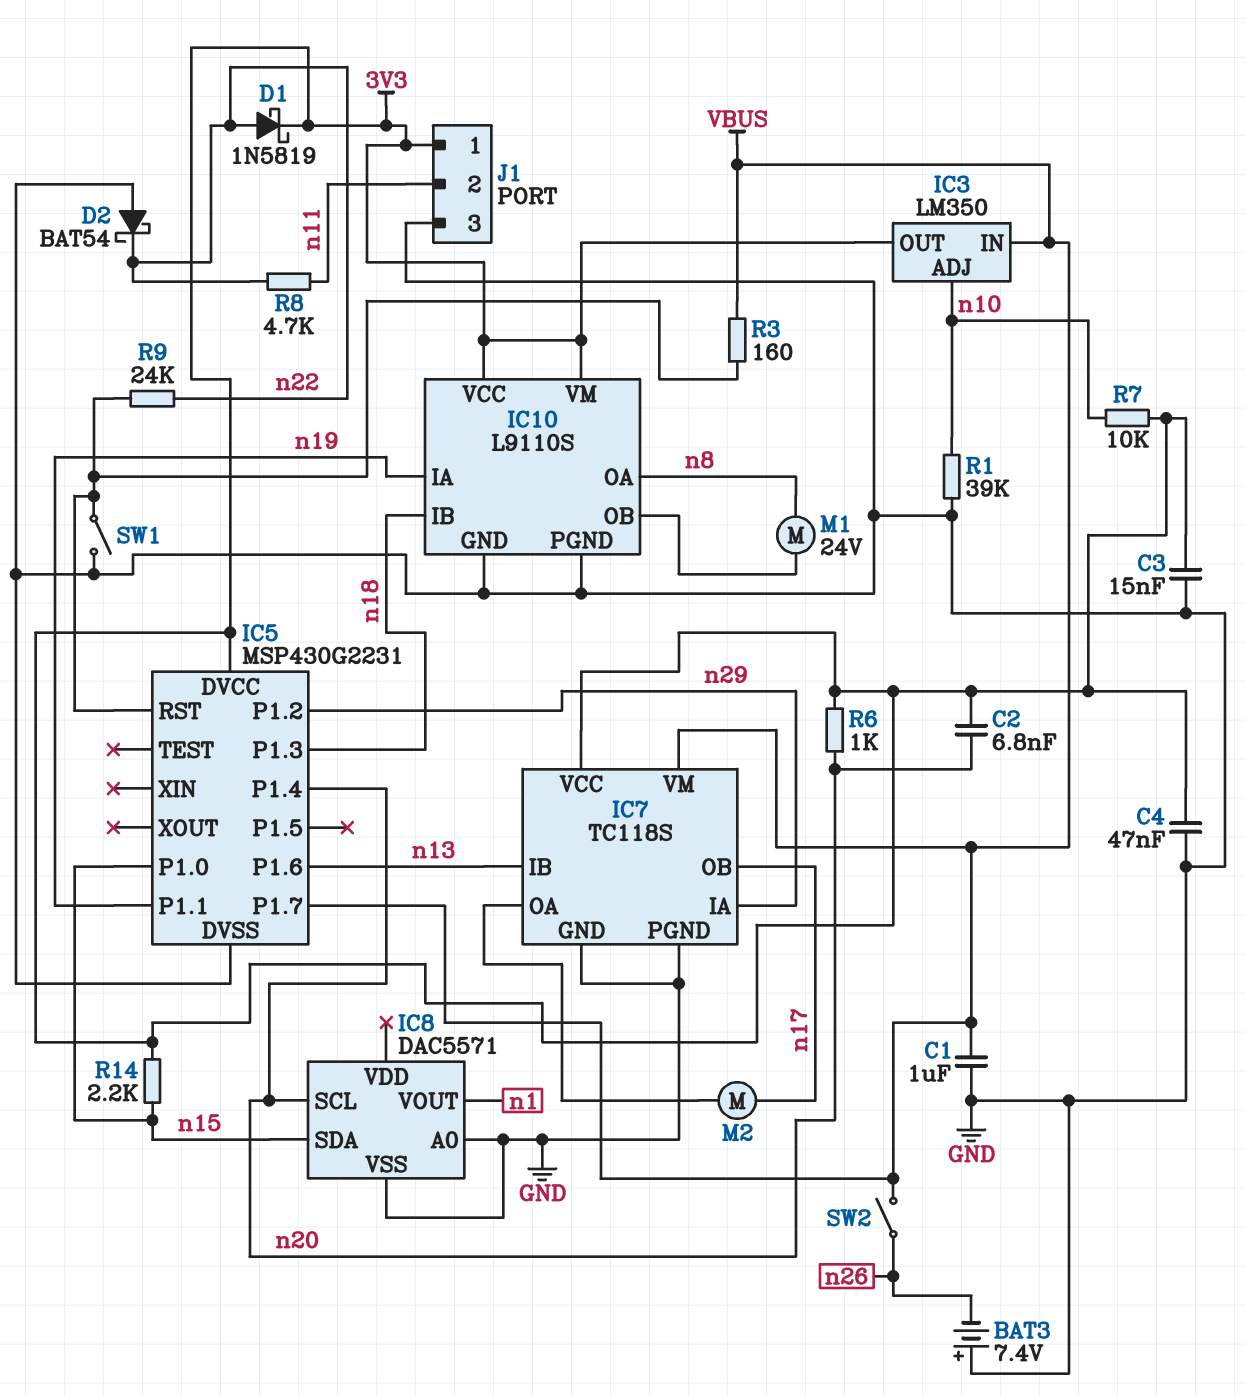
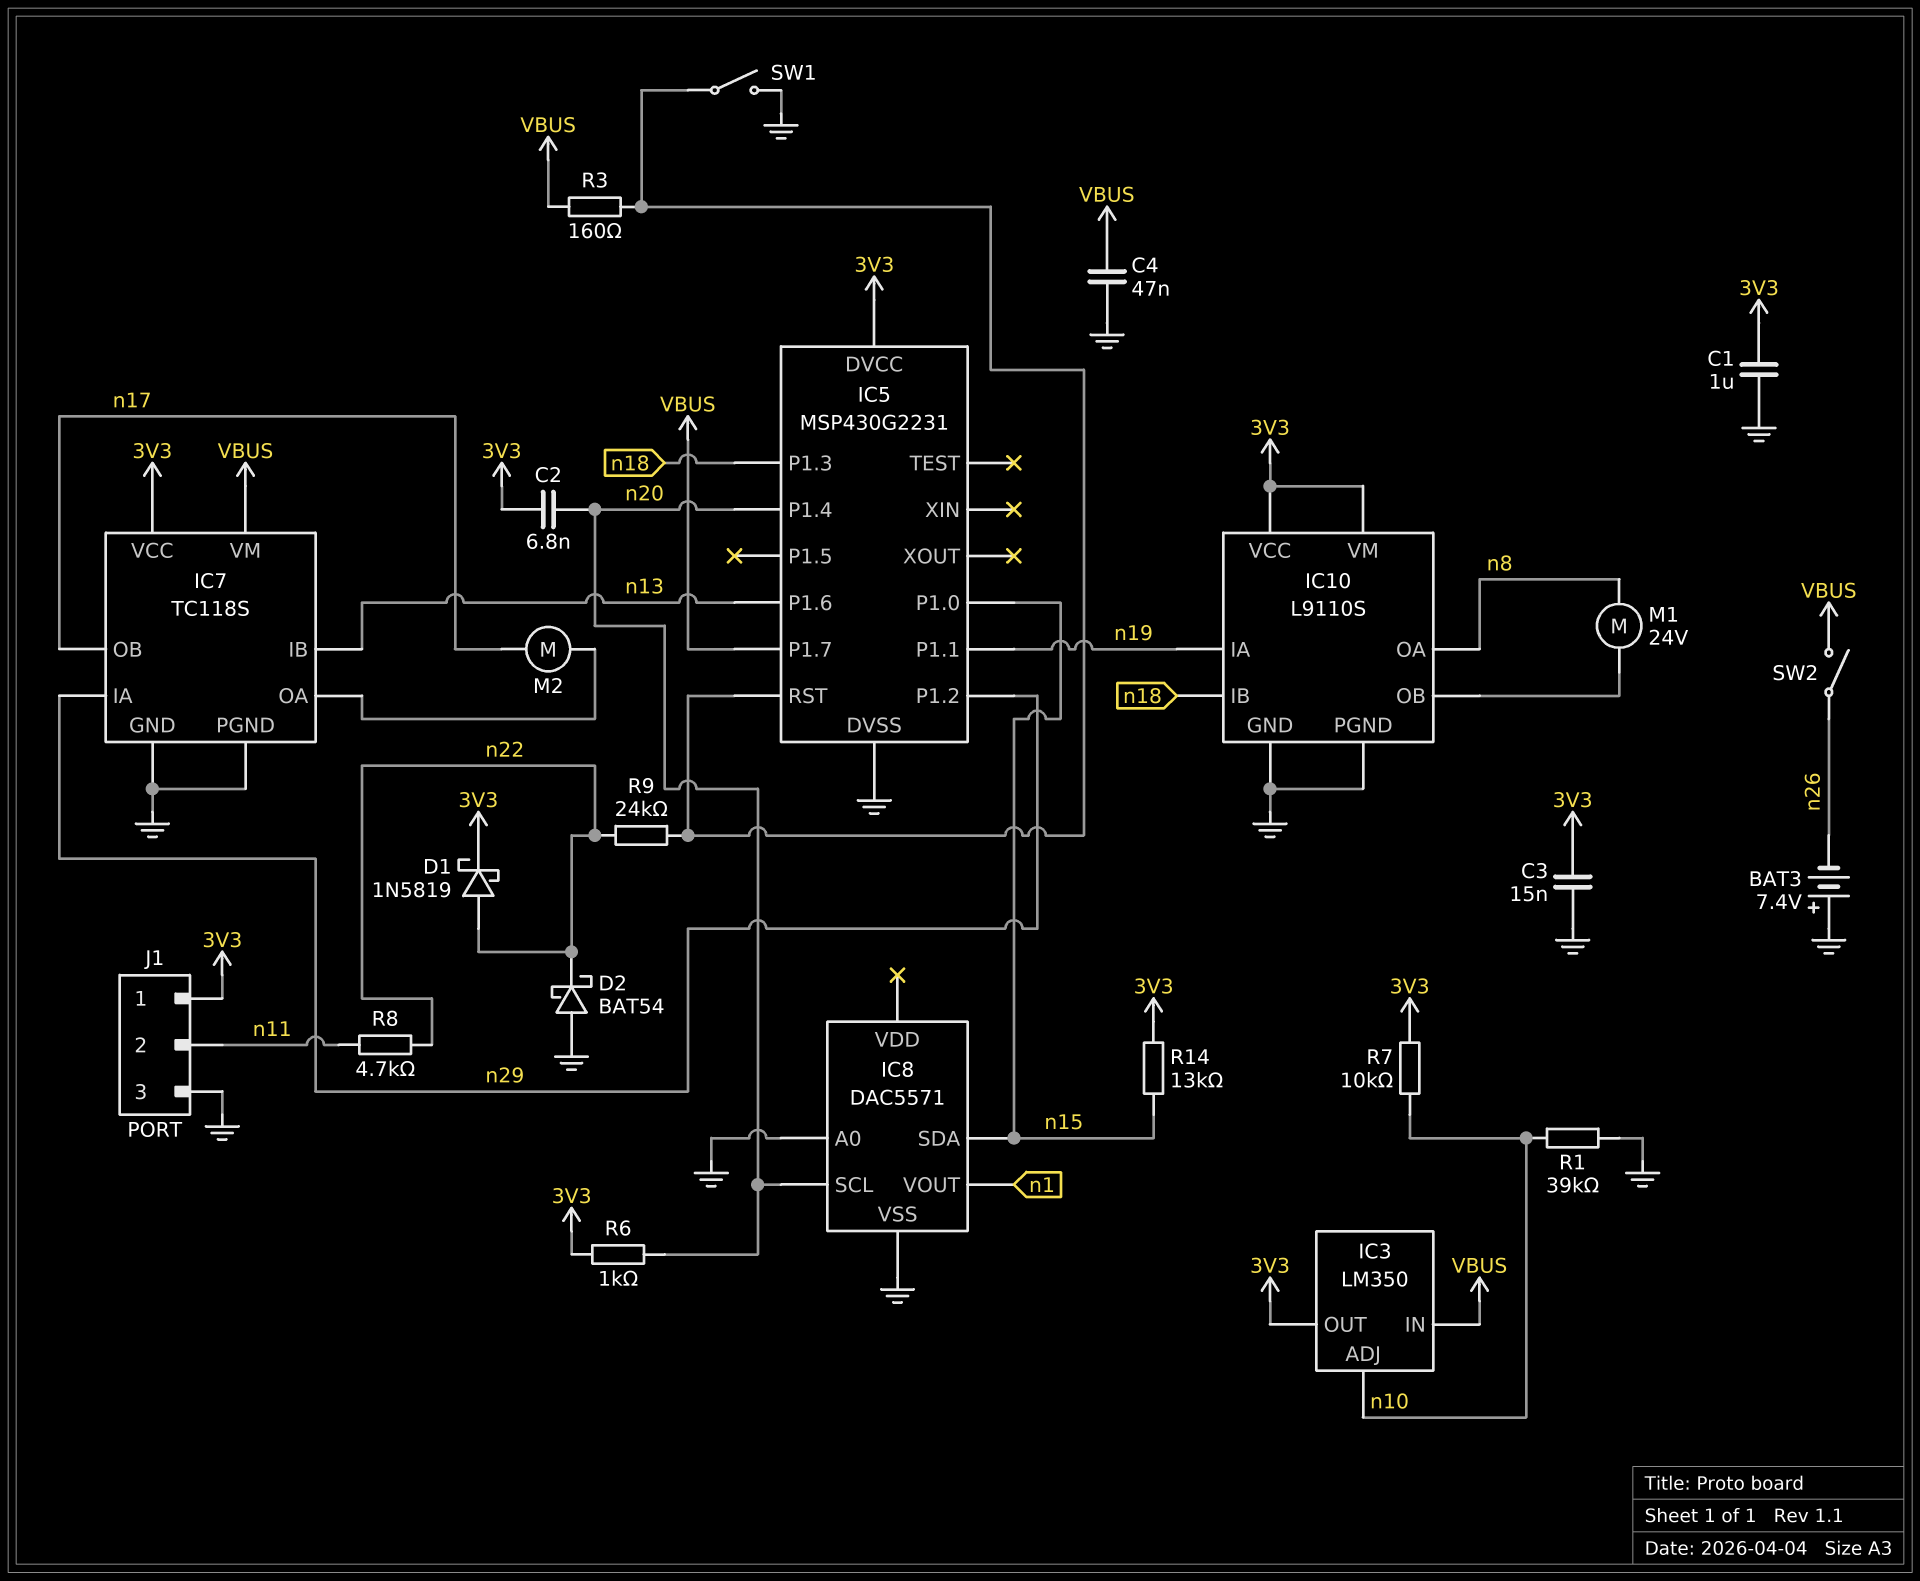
C1: 1uF (GND, VBUS) -> 1uF (3V3, GND)
C4: 47nF (3V3, GND) -> 47nF (GND, VBUS)
R14: 2.2k (3V3, n15) -> 13k (3V3, n15)

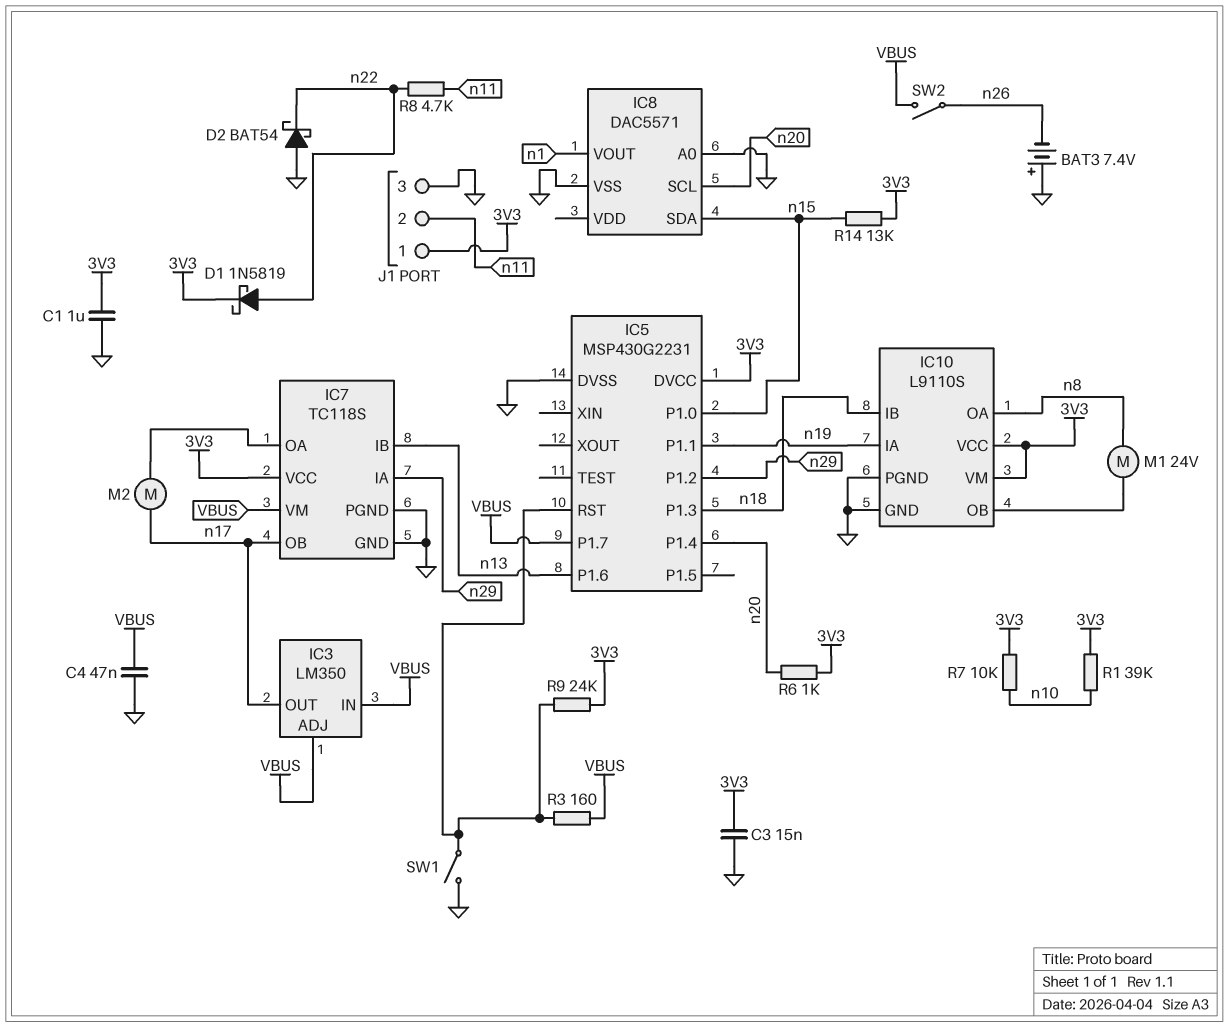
C2: 6.8nF (3V3, n20) -> none
IC3 pin ADJ: n10 -> VBUS
IC3 pin OUT: 3V3 -> n17
R1: 39k (GND, n10) -> 39k (3V3, n10)
R9: 24k (IC5/RST, n22) -> 24k (3V3, IC5/RST)

